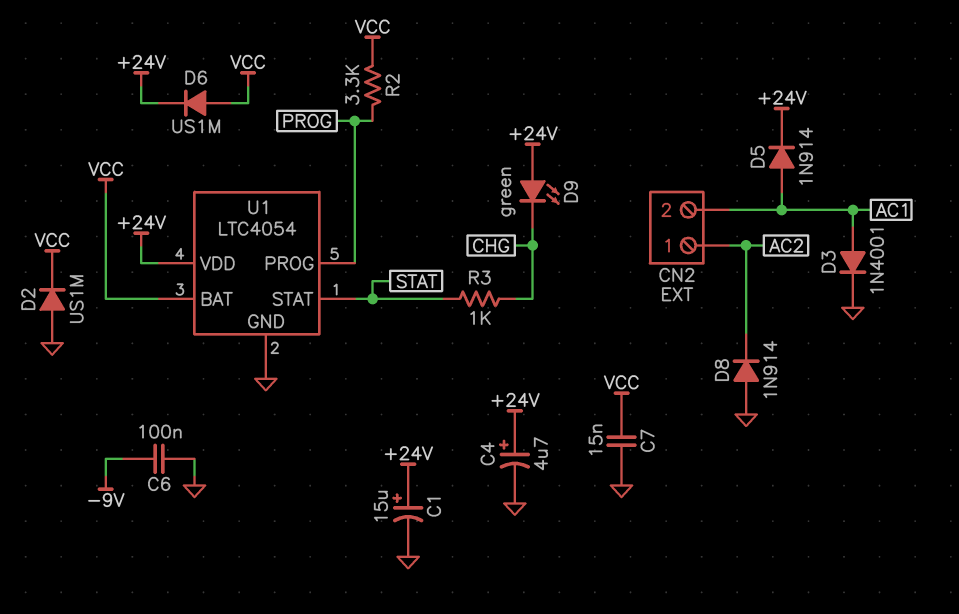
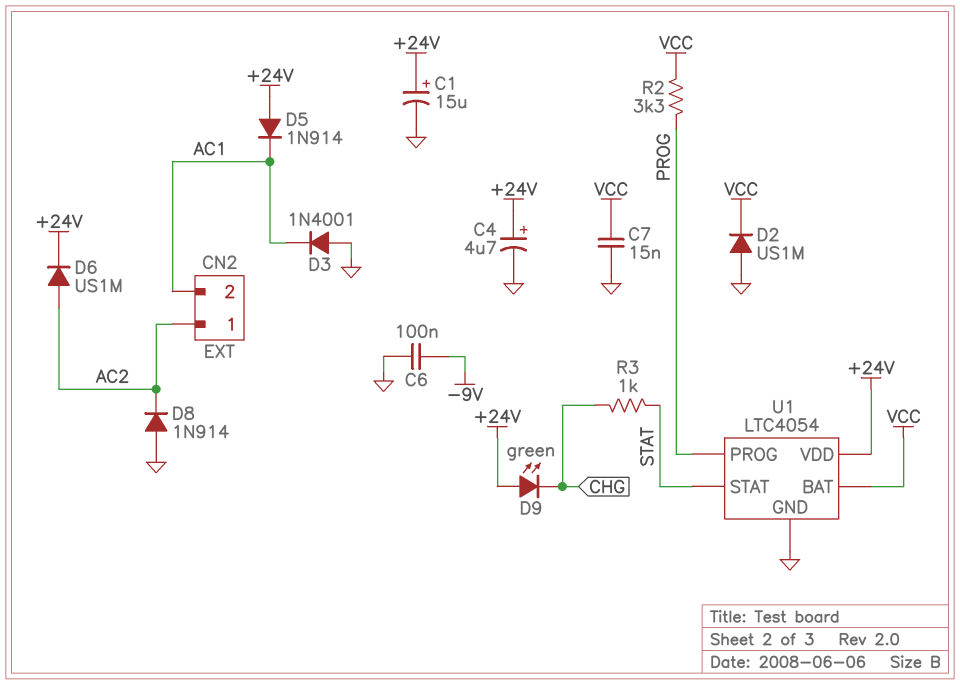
D3: diode 1N4001 (A AC1, K GND) -> diode 1N4001 (A GND, K AC1)
D5: diode 1N914 (A AC1, K +24V) -> diode 1N914 (A +24V, K AC1)
D6: diode US1M (A VCC, K +24V) -> diode US1M (A AC2, K +24V)

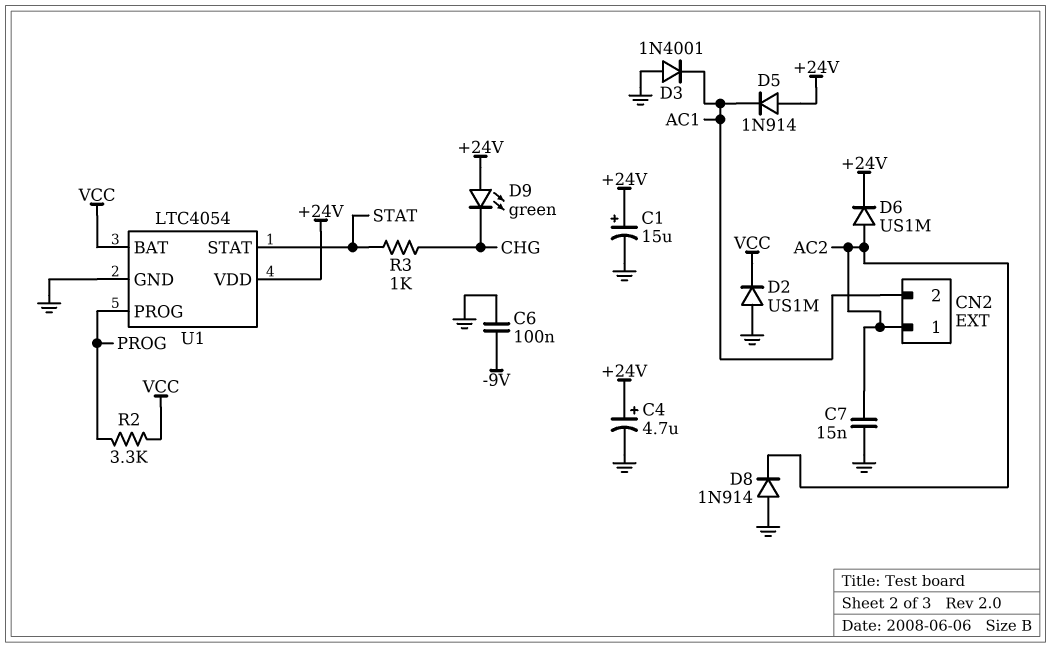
C7: 15nF (GND, VCC) -> 15nF (AC2, GND)

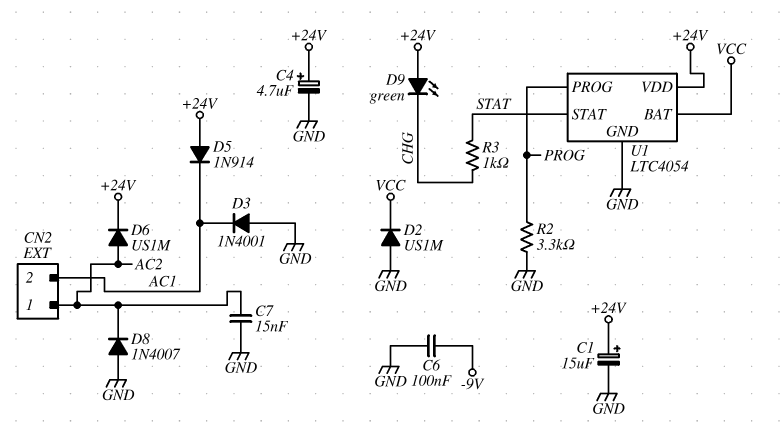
D8: diode 1N914 (A GND, K AC2) -> diode 1N4007 (A GND, K AC2)
R2: 3.3k (PROG, VCC) -> 3.3k (GND, PROG)

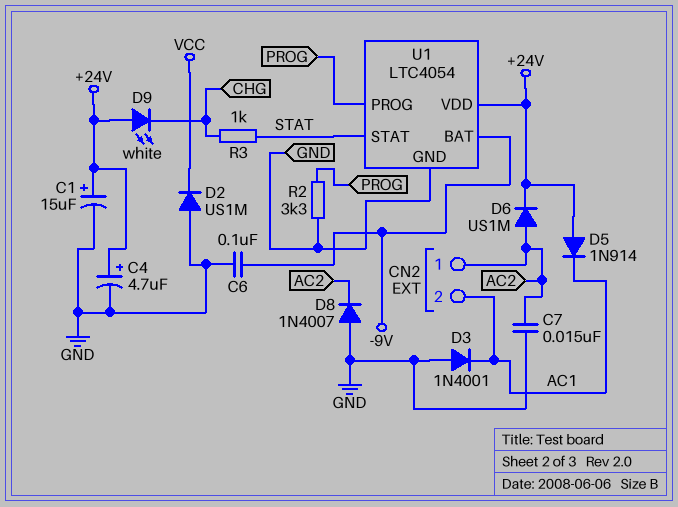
D9: LED green (A +24V, K CHG) -> LED white (A +24V, K CHG)
U1 pin BAT: VCC -> -9V

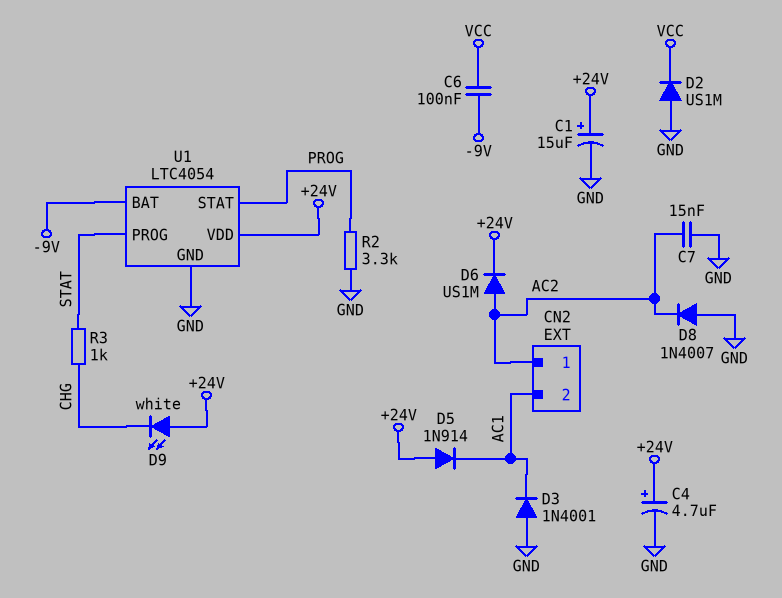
C6: 100nF (-9V, GND) -> 100nF (-9V, VCC)
U1 pin PROG: PROG -> STAT
U1 pin STAT: STAT -> PROG

